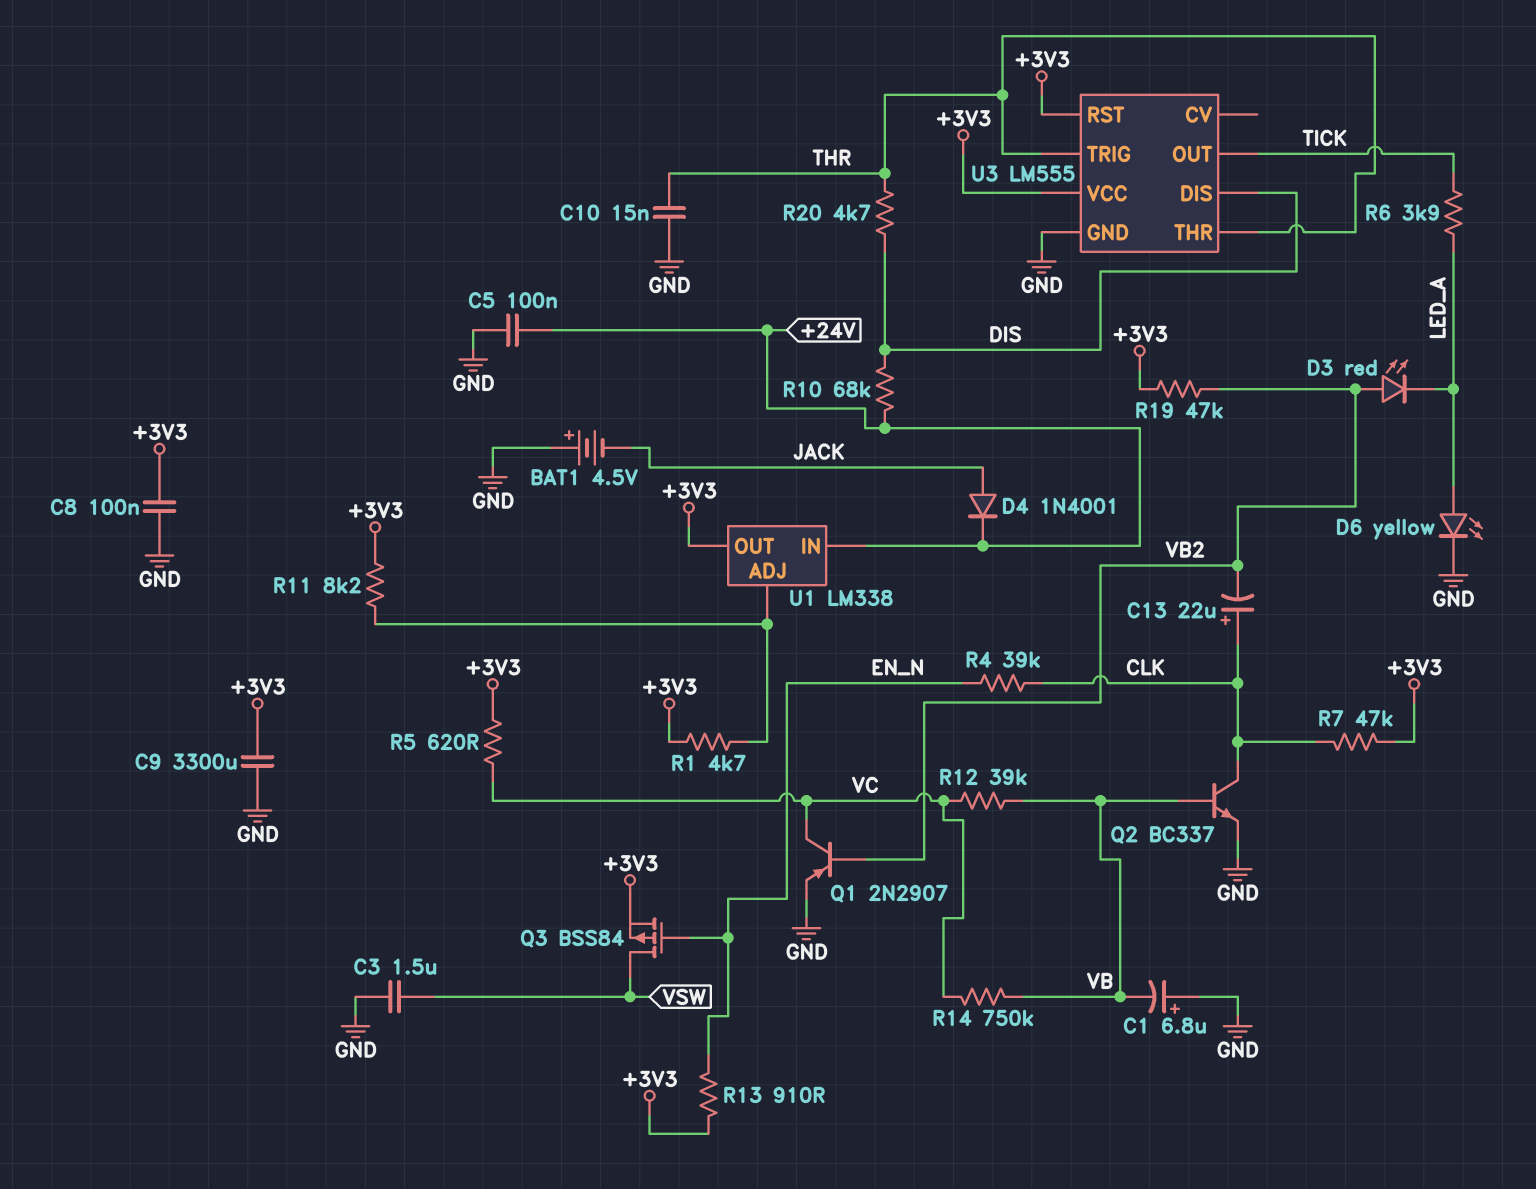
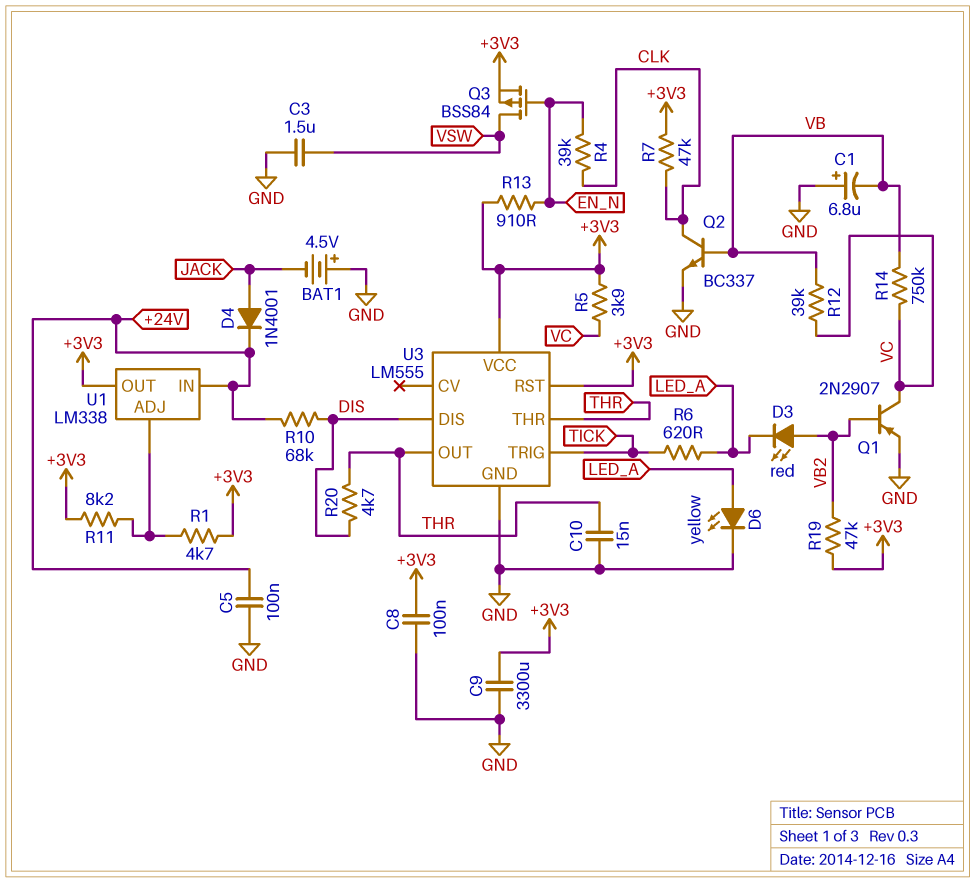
C13: 22uF (plus CLK, minus VB2) -> none
R5: 620 (+3V3, VC) -> 3.9k (+3V3, VC)
R6: 3.9k (LED_A, TICK) -> 620 (LED_A, TICK)
U3 pin OUT: TICK -> THR
U3 pin TRIG: THR -> TICK

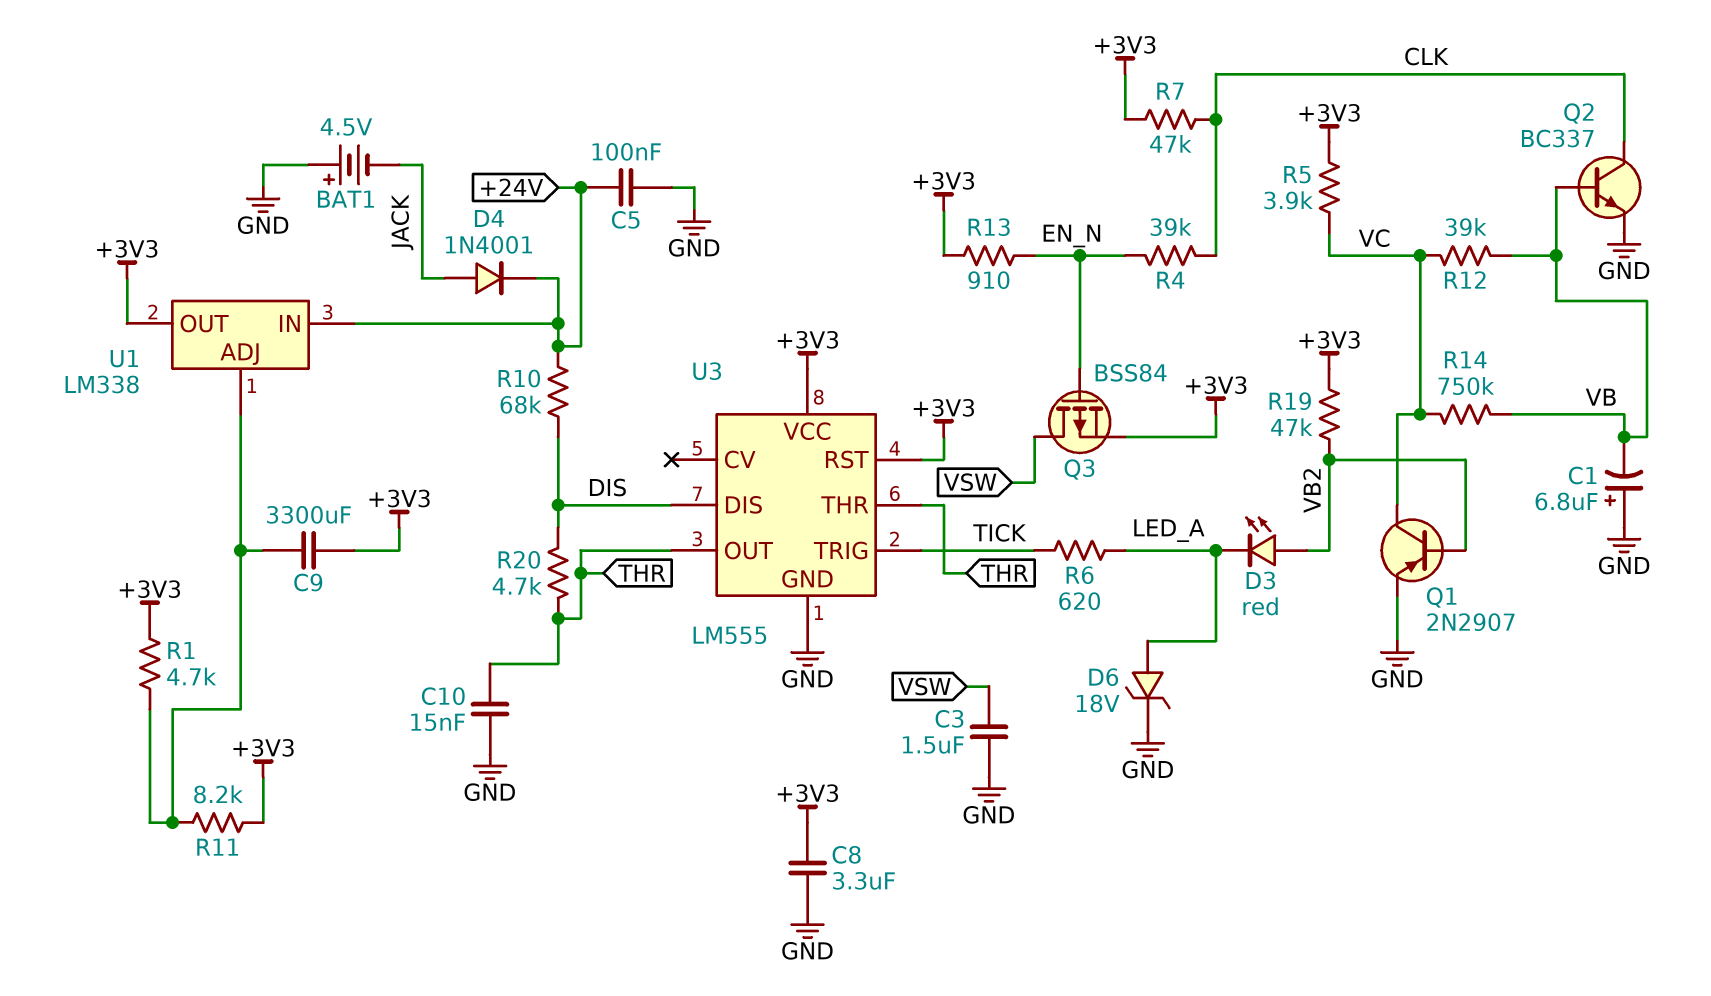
C8: 100nF (+3V3, GND) -> 3.3uF (+3V3, GND)
C9: 3300uF (+3V3, GND) -> 3300uF (+3V3, U1/ADJ)
D6: LED yellow (A LED_A, K GND) -> zener 18V (A LED_A, K GND)

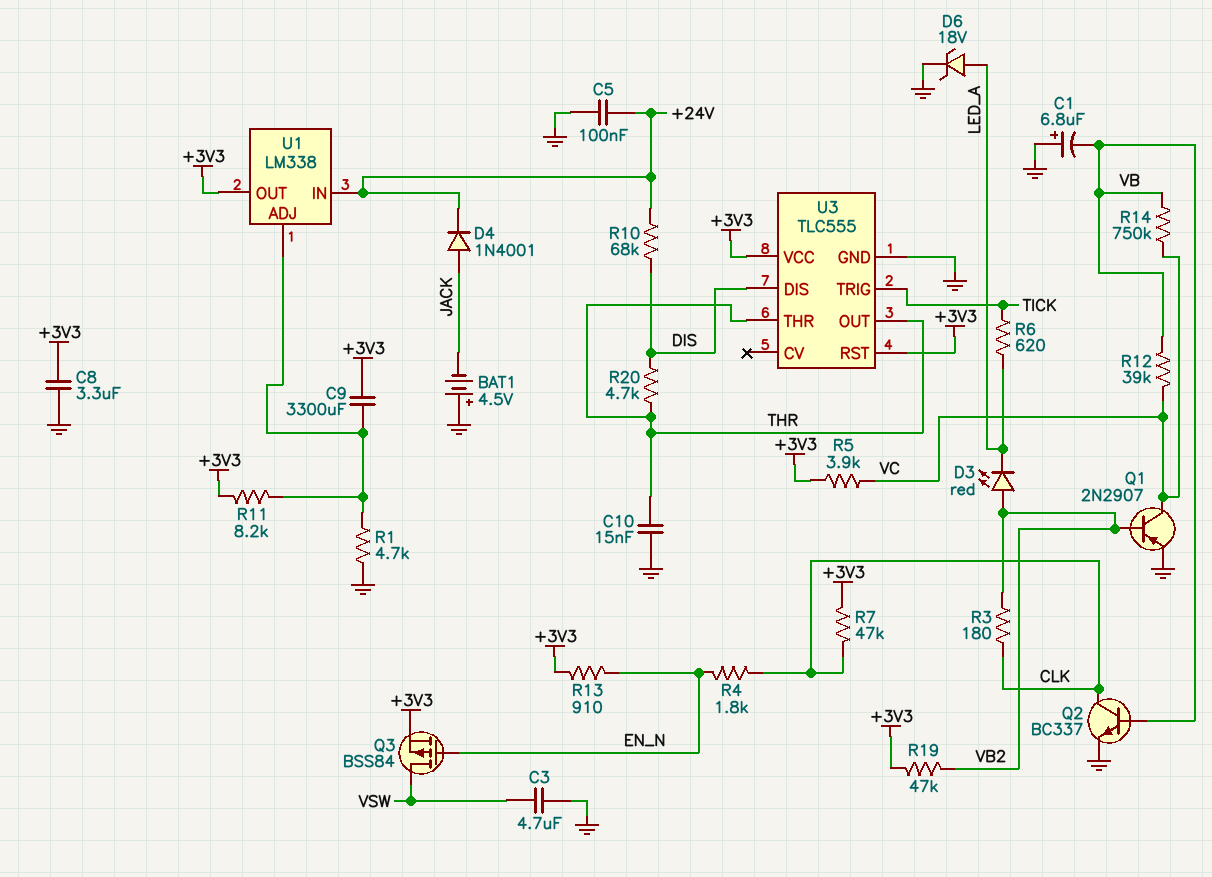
C3: 1.5uF (GND, VSW) -> 4.7uF (GND, VSW)
R1: 4.7k (+3V3, U1/ADJ) -> 4.7k (GND, U1/ADJ)
R3: none -> 180 (CLK, VB2)
R4: 39k (CLK, EN_N) -> 1.8k (CLK, EN_N)
U3: LM555 -> TLC555

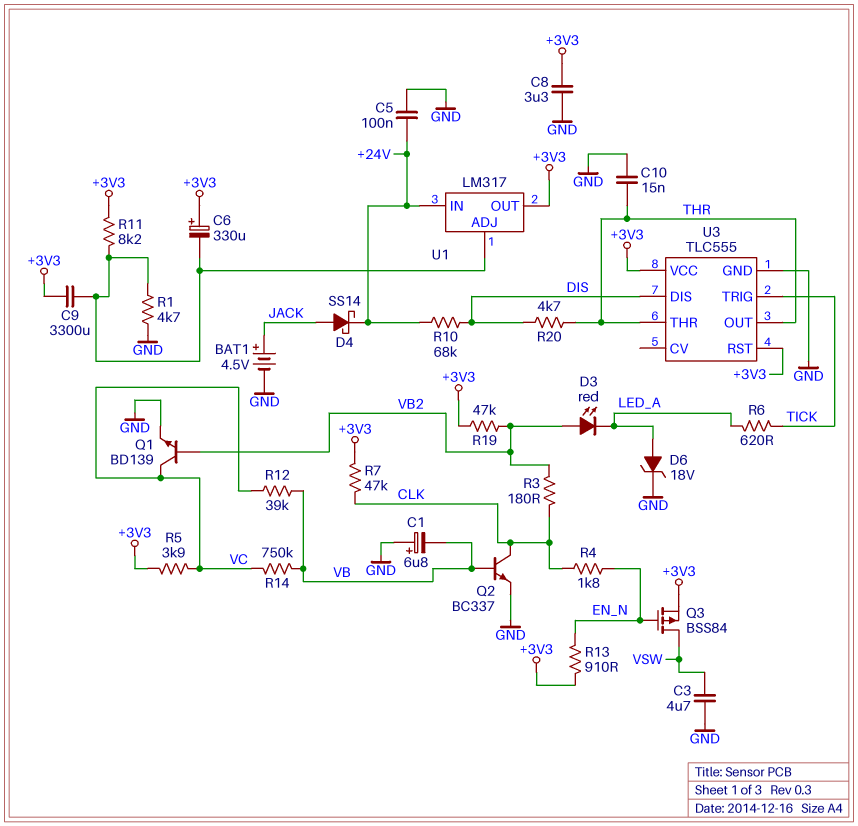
BAT1: 4.5V (plus GND, minus JACK) -> 4.5V (plus JACK, minus GND)
C6: none -> 330uF (plus +3V3, minus U1/ADJ)
D4: diode 1N4001 (A JACK, K +24V) -> schottky SS14 (A JACK, K +24V)
Q1: PNP 2N2907 (B VB2, C VC, E GND) -> NPN BD139 (B VB2, C VC, E GND)
U1: LM338 -> LM317

